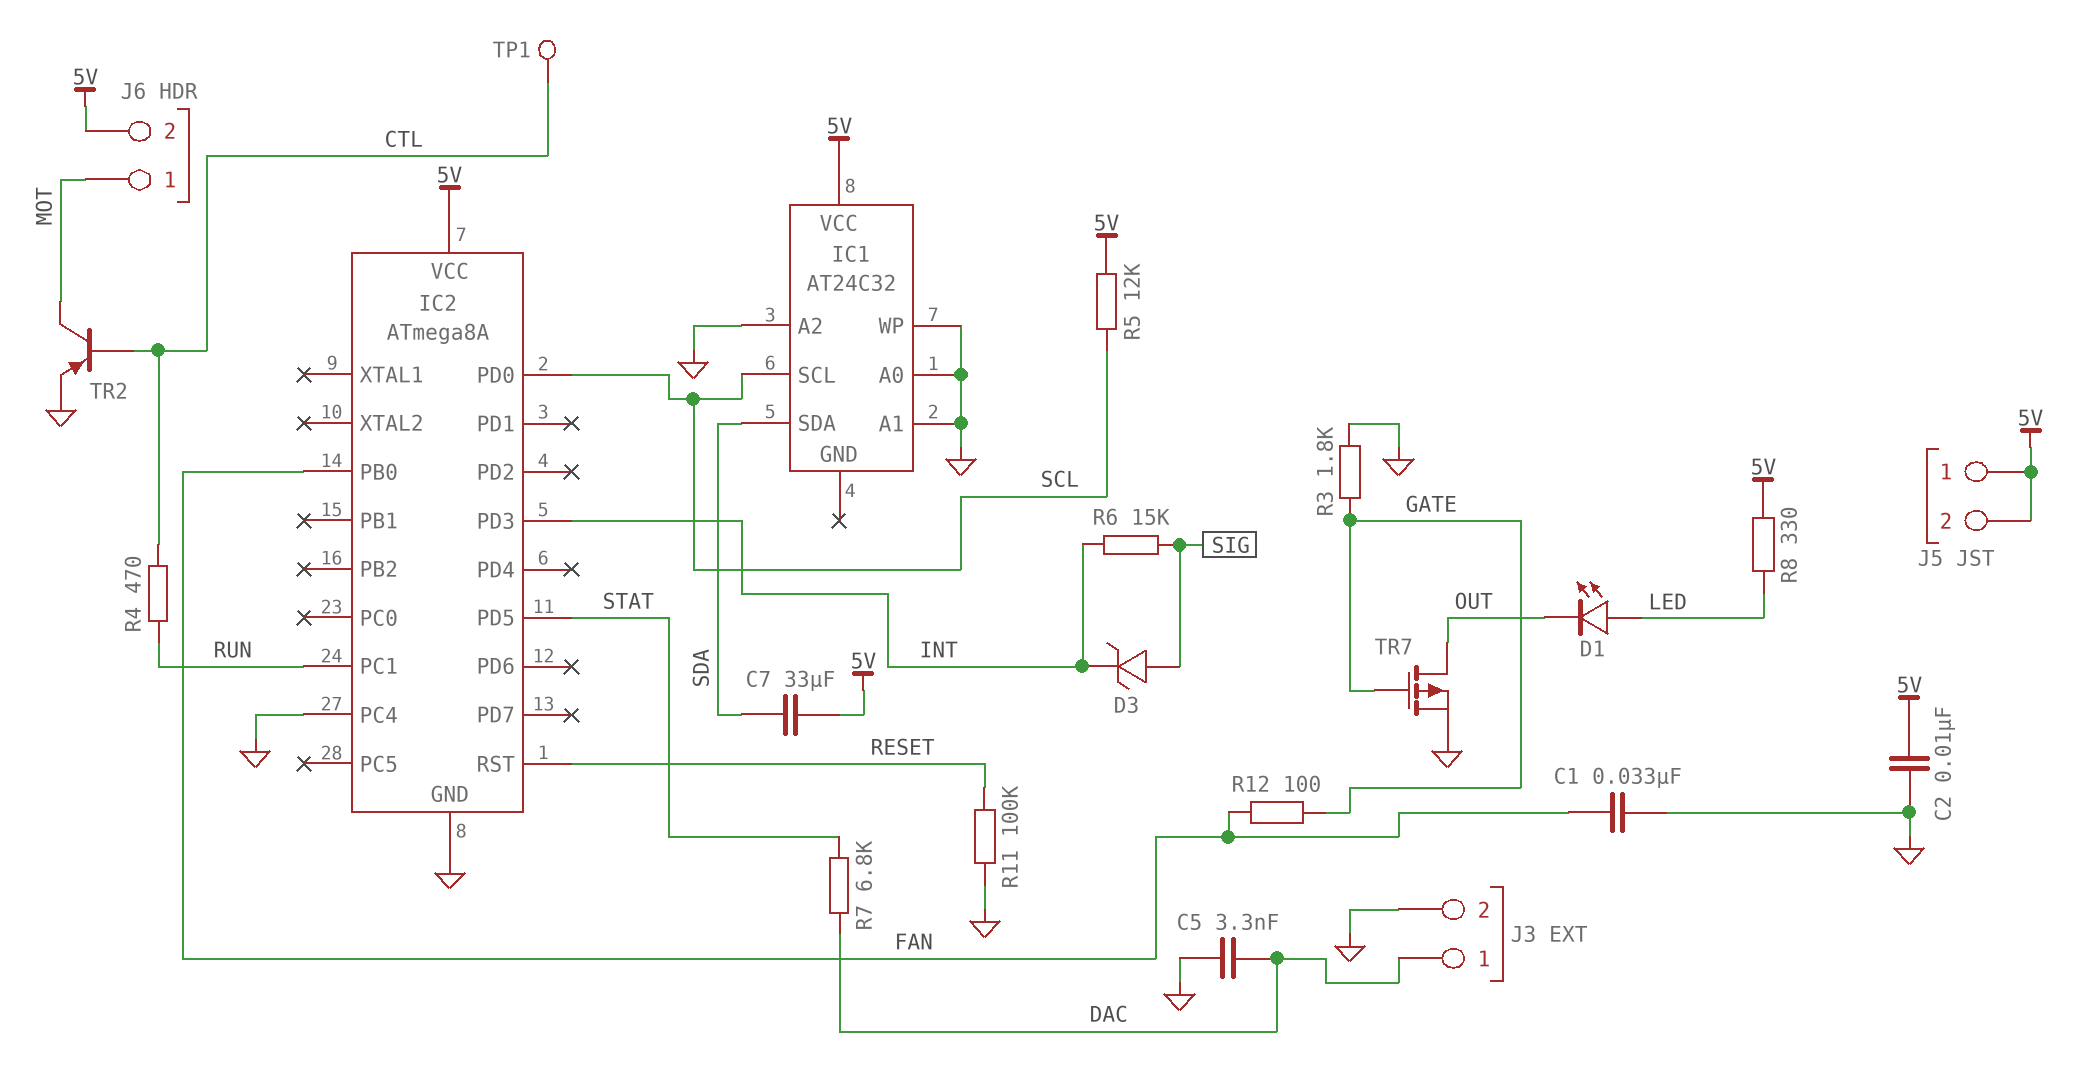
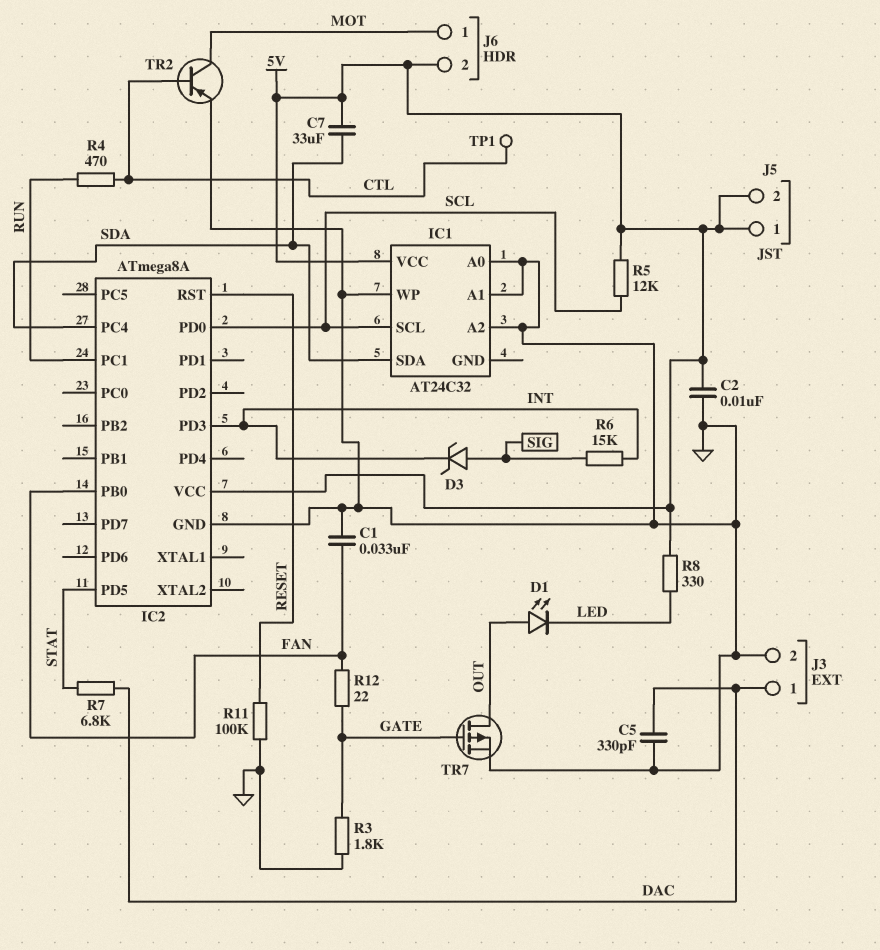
C5: 3.3nF (DAC, GND) -> 330pF (DAC, GND)
D1: LED (A LED, K OUT) -> LED (A OUT, K LED)
IC2 pin PC4: GND -> SDA
R12: 100 (FAN, GATE) -> 22 (FAN, GATE)

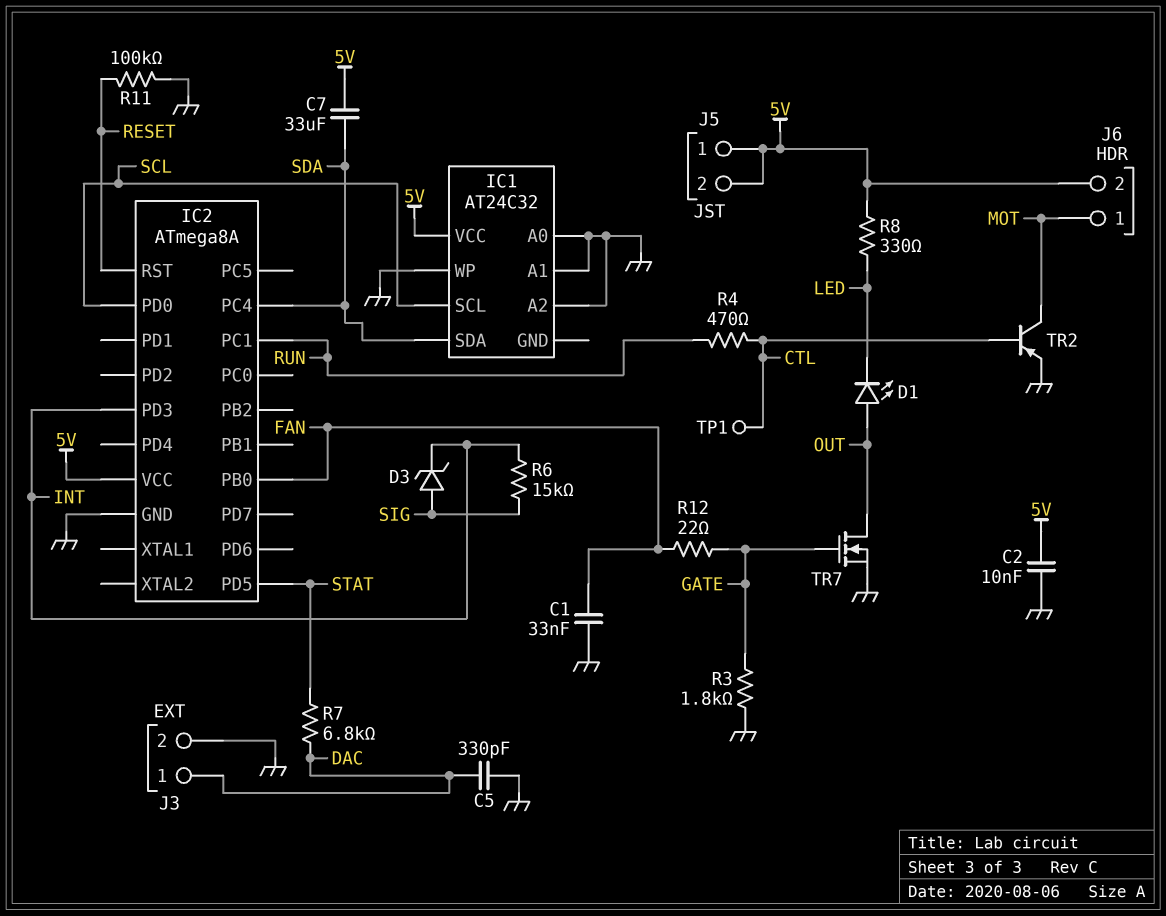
R5: 12k (5V, SCL) -> none
TR7: PMOS (G GATE, D OUT, S GND) -> NMOS (G GATE, D OUT, S GND)

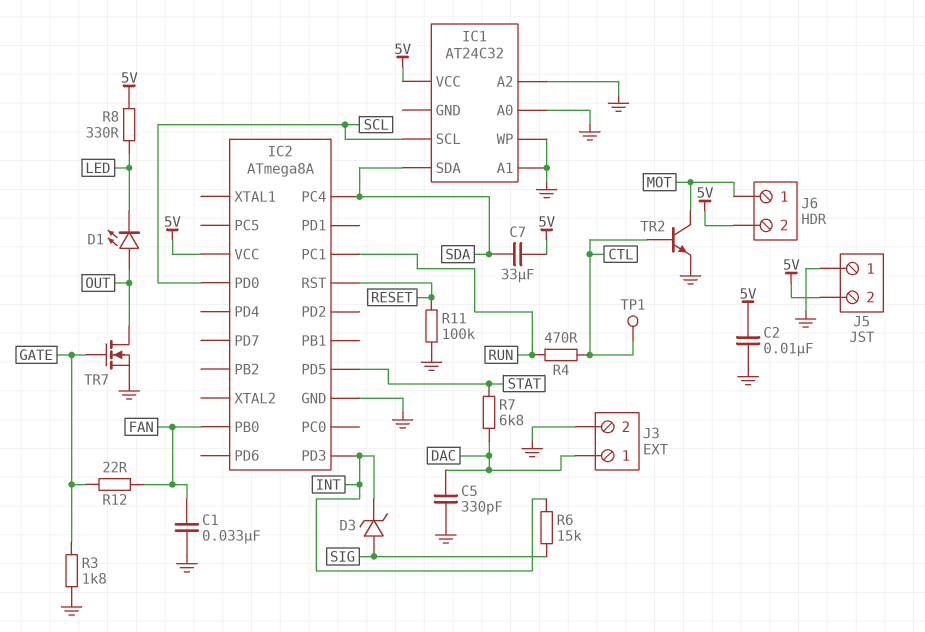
J5 pin 1: 5V -> GND
TR2: PNP (B CTL, C MOT, E GND) -> NPN (B CTL, C MOT, E GND)

